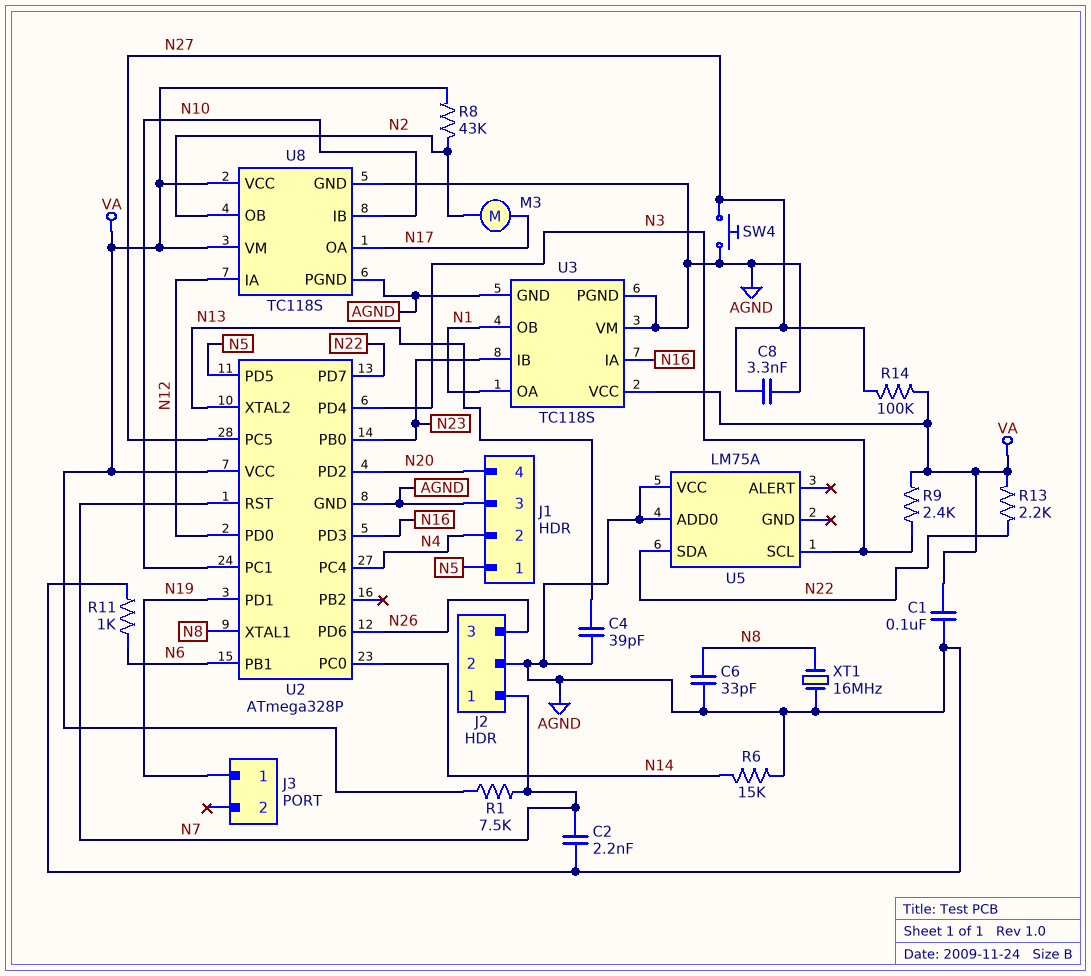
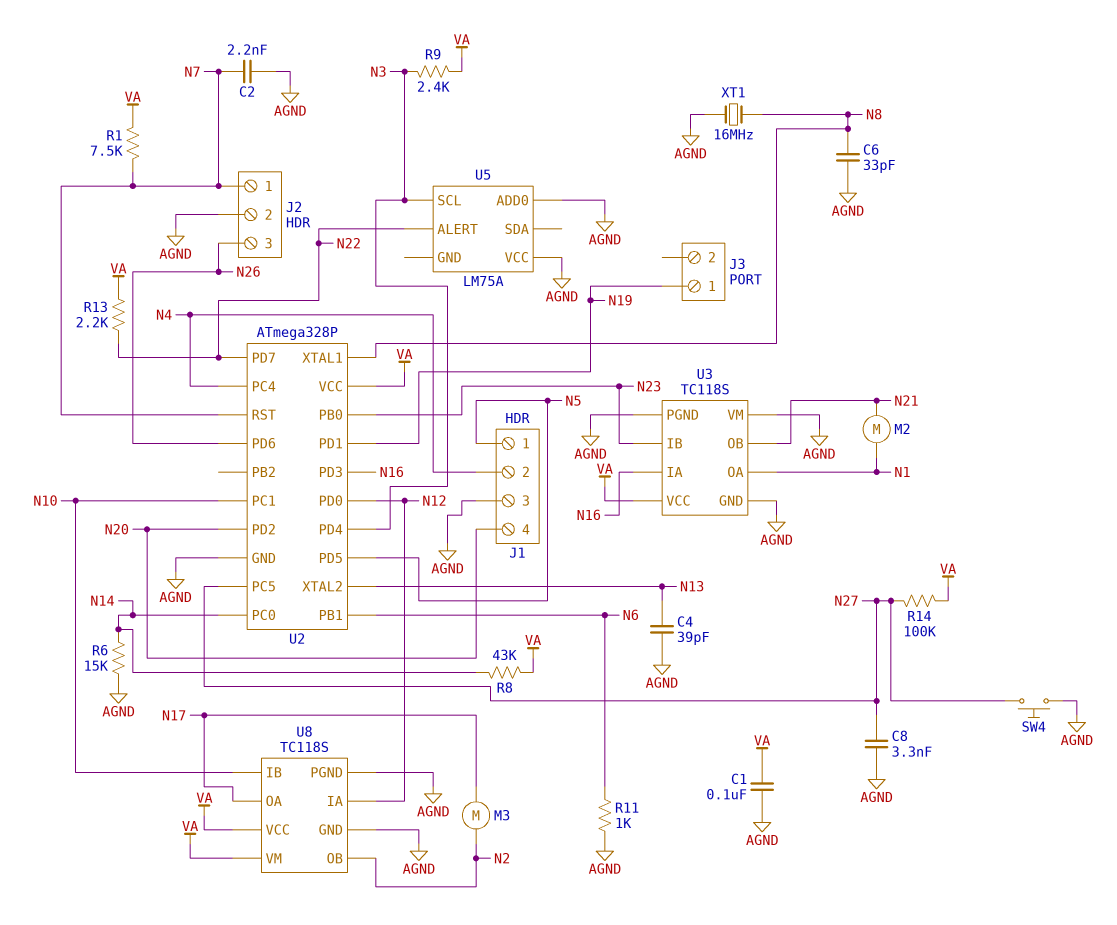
M2: none -> motor (N1, N21)
R8: 43k (N2, VA) -> 43k (N14, VA)
U3 pin OB: N1 -> N21
U5 pin ALERT: none -> N22
U5 pin SDA: N22 -> none

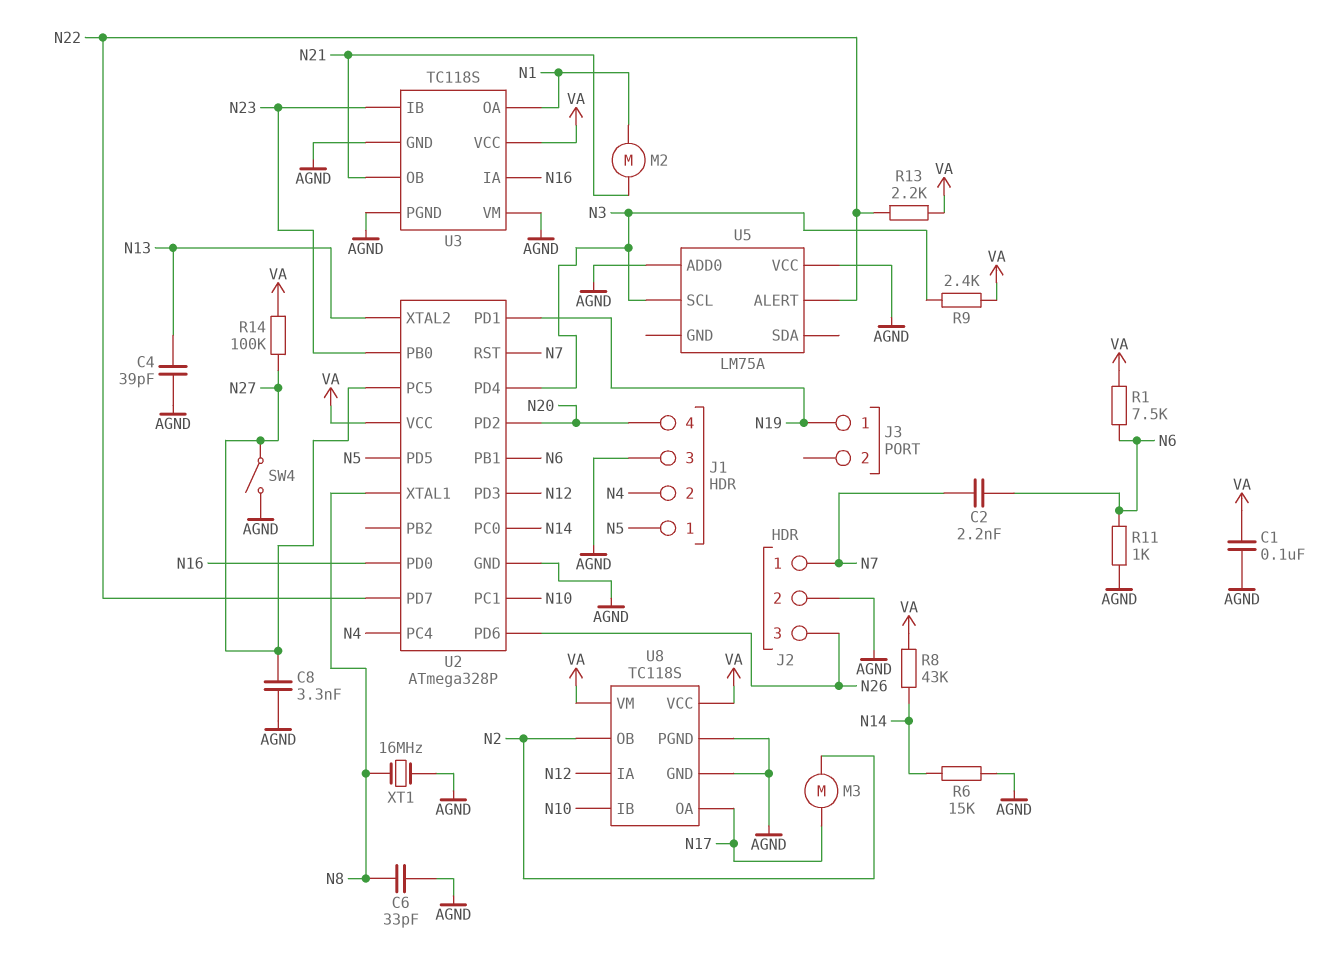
C2: 2.2nF (AGND, N7) -> 2.2nF (N6, N7)
R1: 7.5k (N7, VA) -> 7.5k (N6, VA)
SW4: button (AGND, N27) -> switch (AGND, N27)
U2 pin PD0: N12 -> N16
U2 pin PD3: N16 -> N12

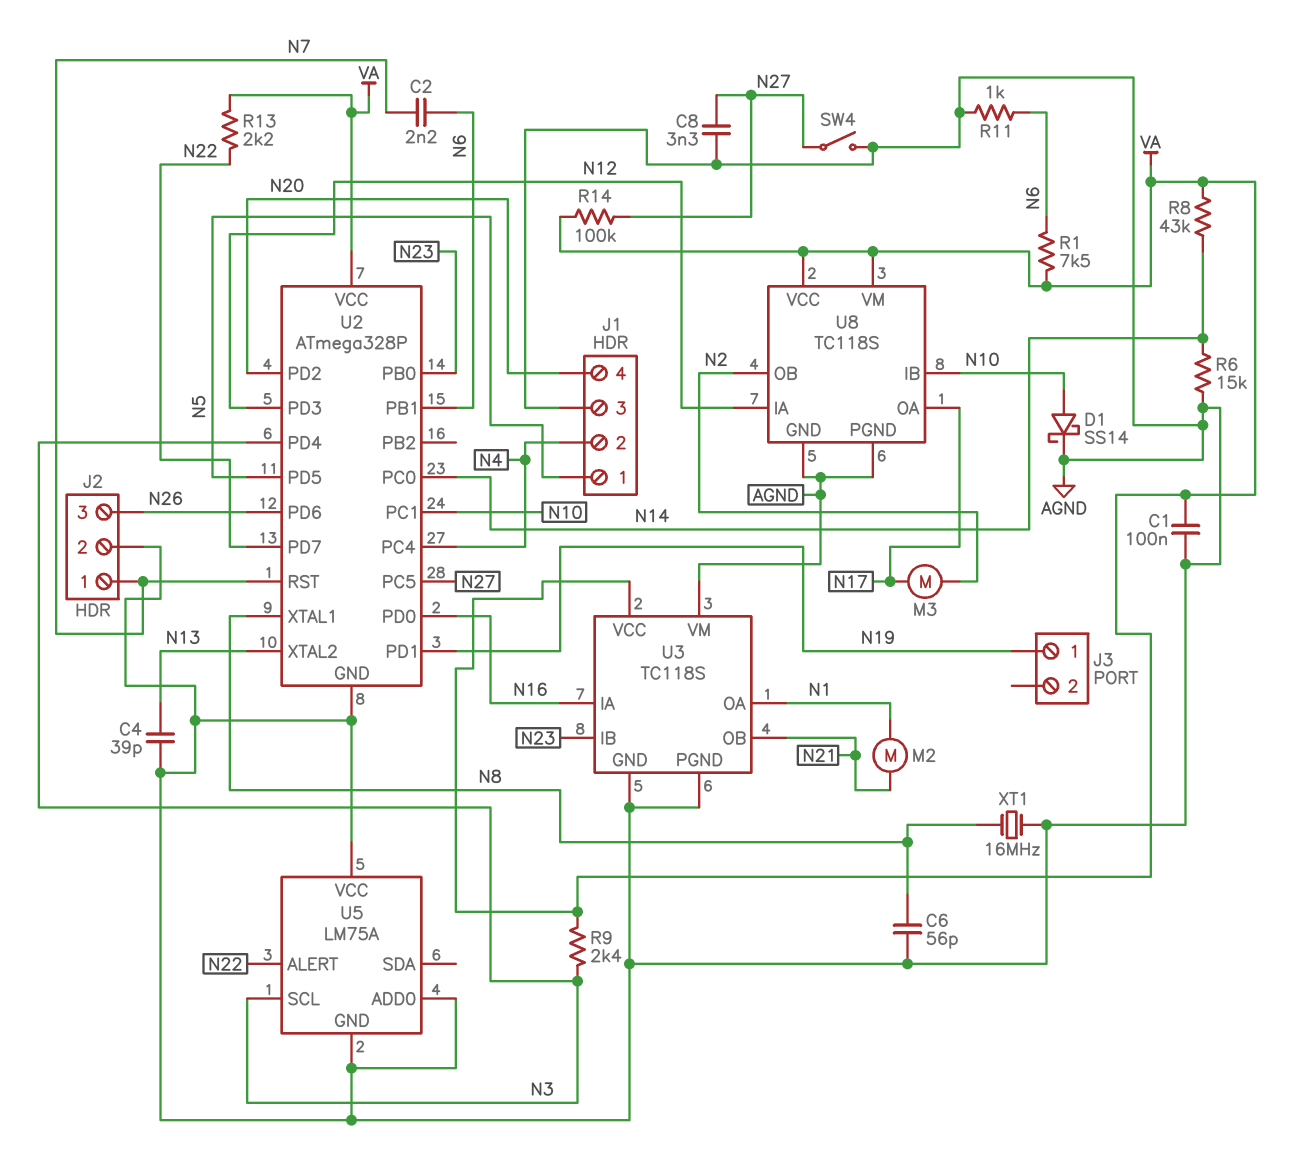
C6: 33pF (AGND, N8) -> 56pF (AGND, N8)
D1: none -> schottky SS14 (A N10, K AGND)
U5 pin GND: none -> AGND

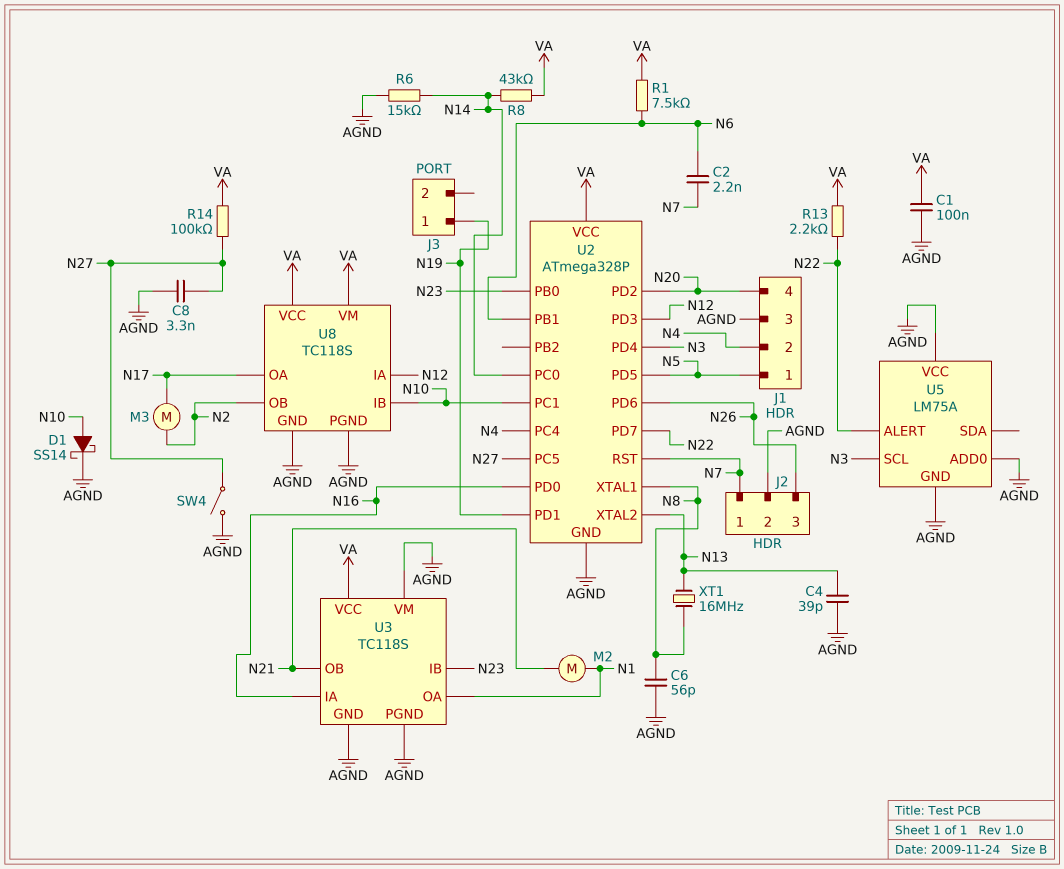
R9: 2.4k (N3, VA) -> none
R11: 1k (AGND, N6) -> none
XT1: 16MHz (AGND, N8) -> 16MHz (N8, N13)

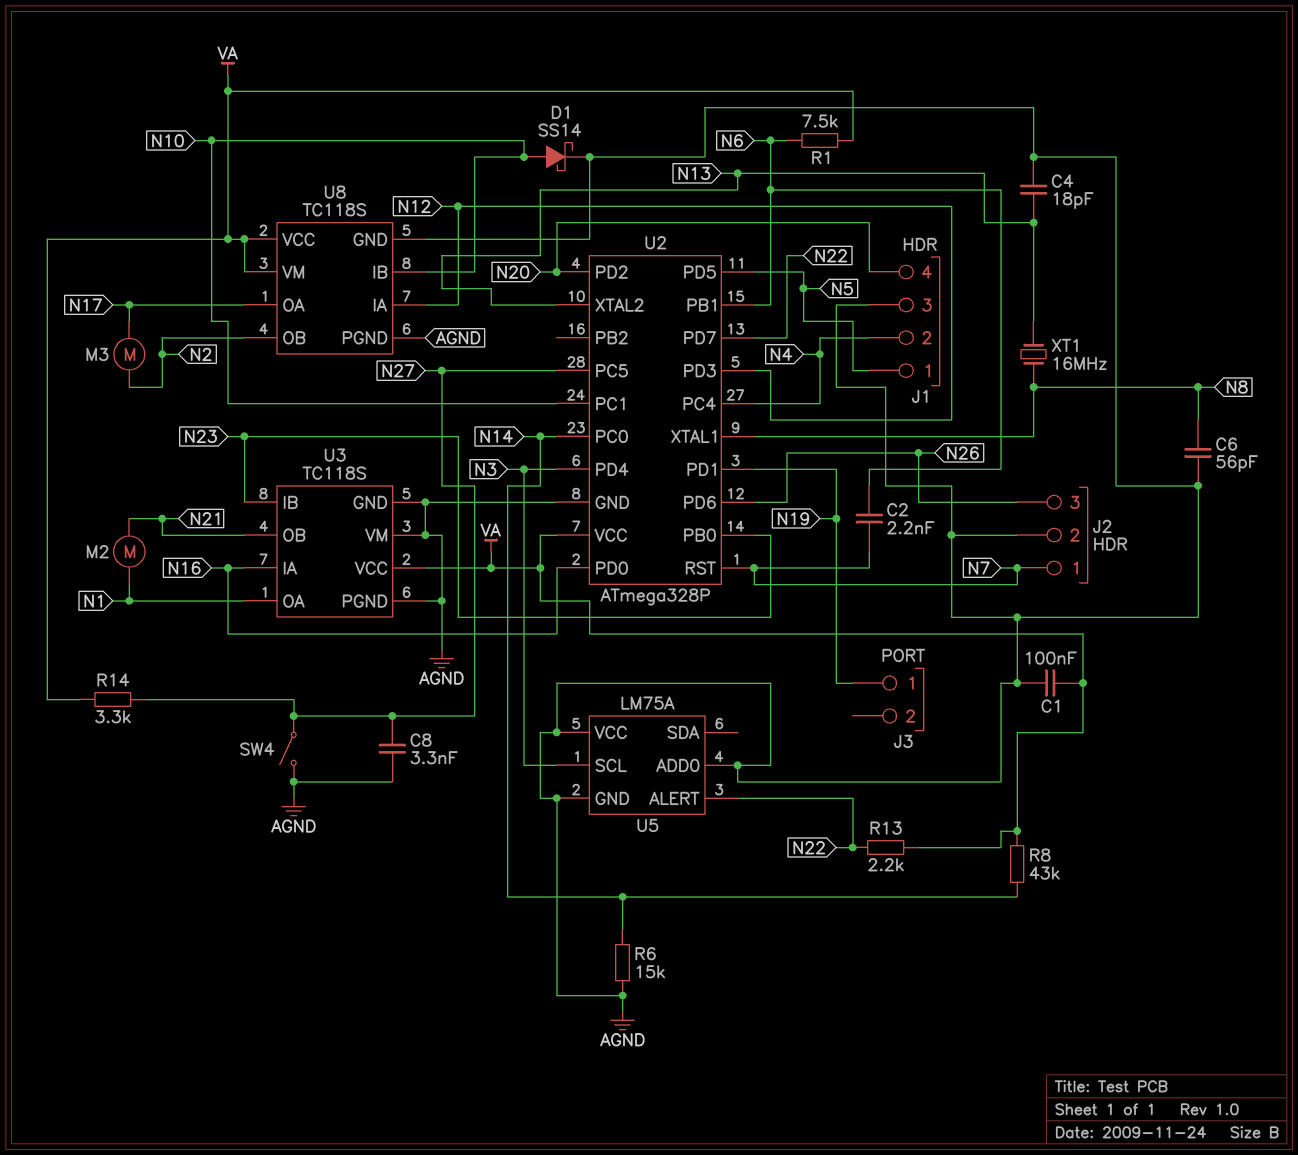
C4: 39pF (AGND, N13) -> 18pF (AGND, N13)
R14: 100k (N27, VA) -> 3.3k (N27, VA)

